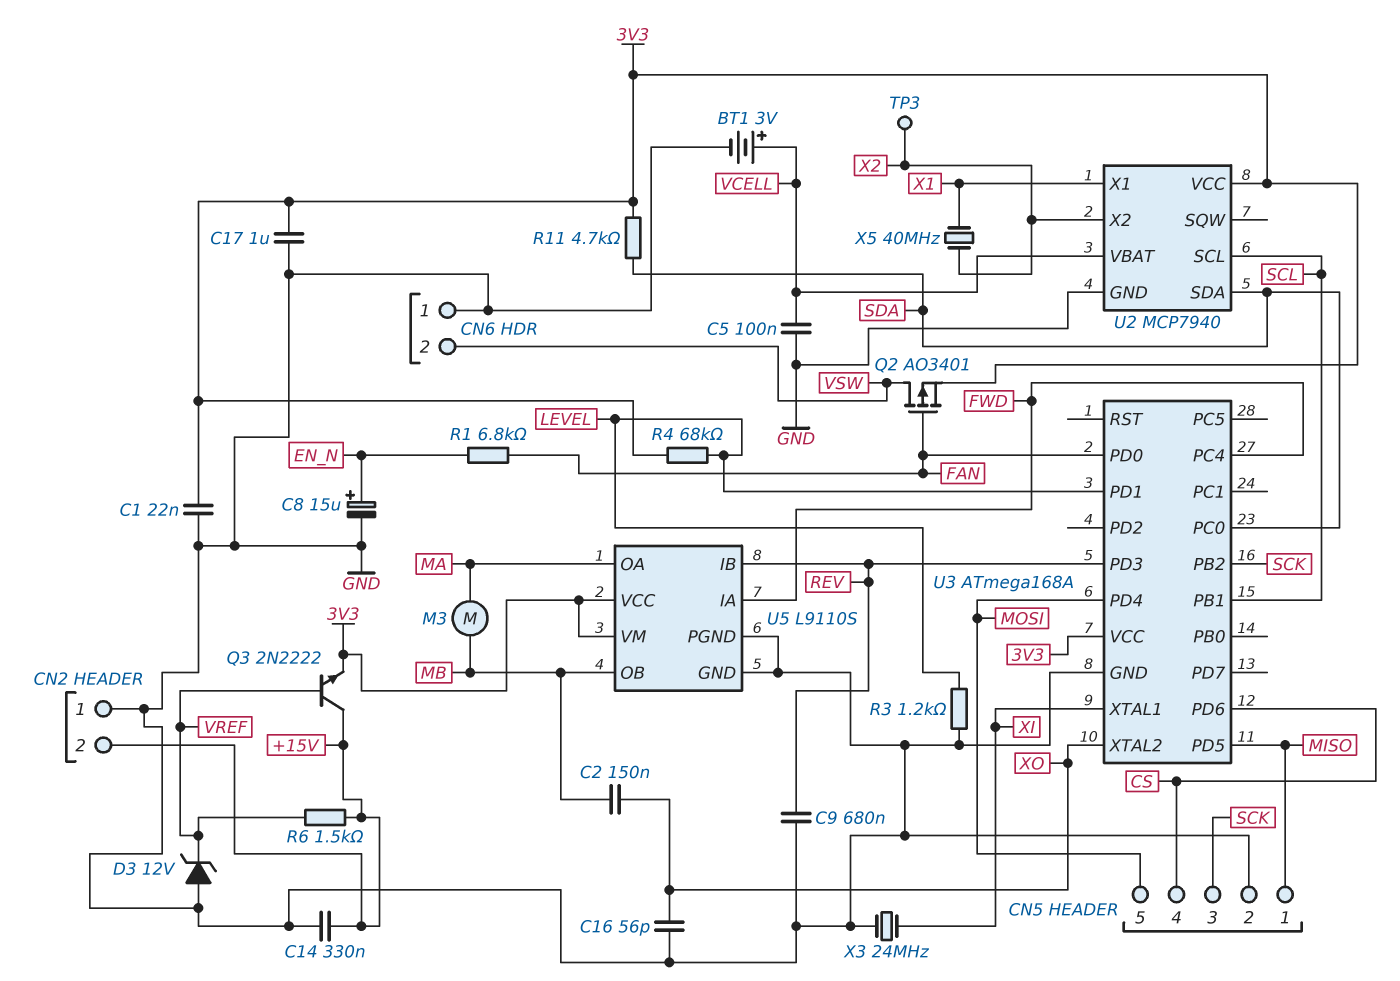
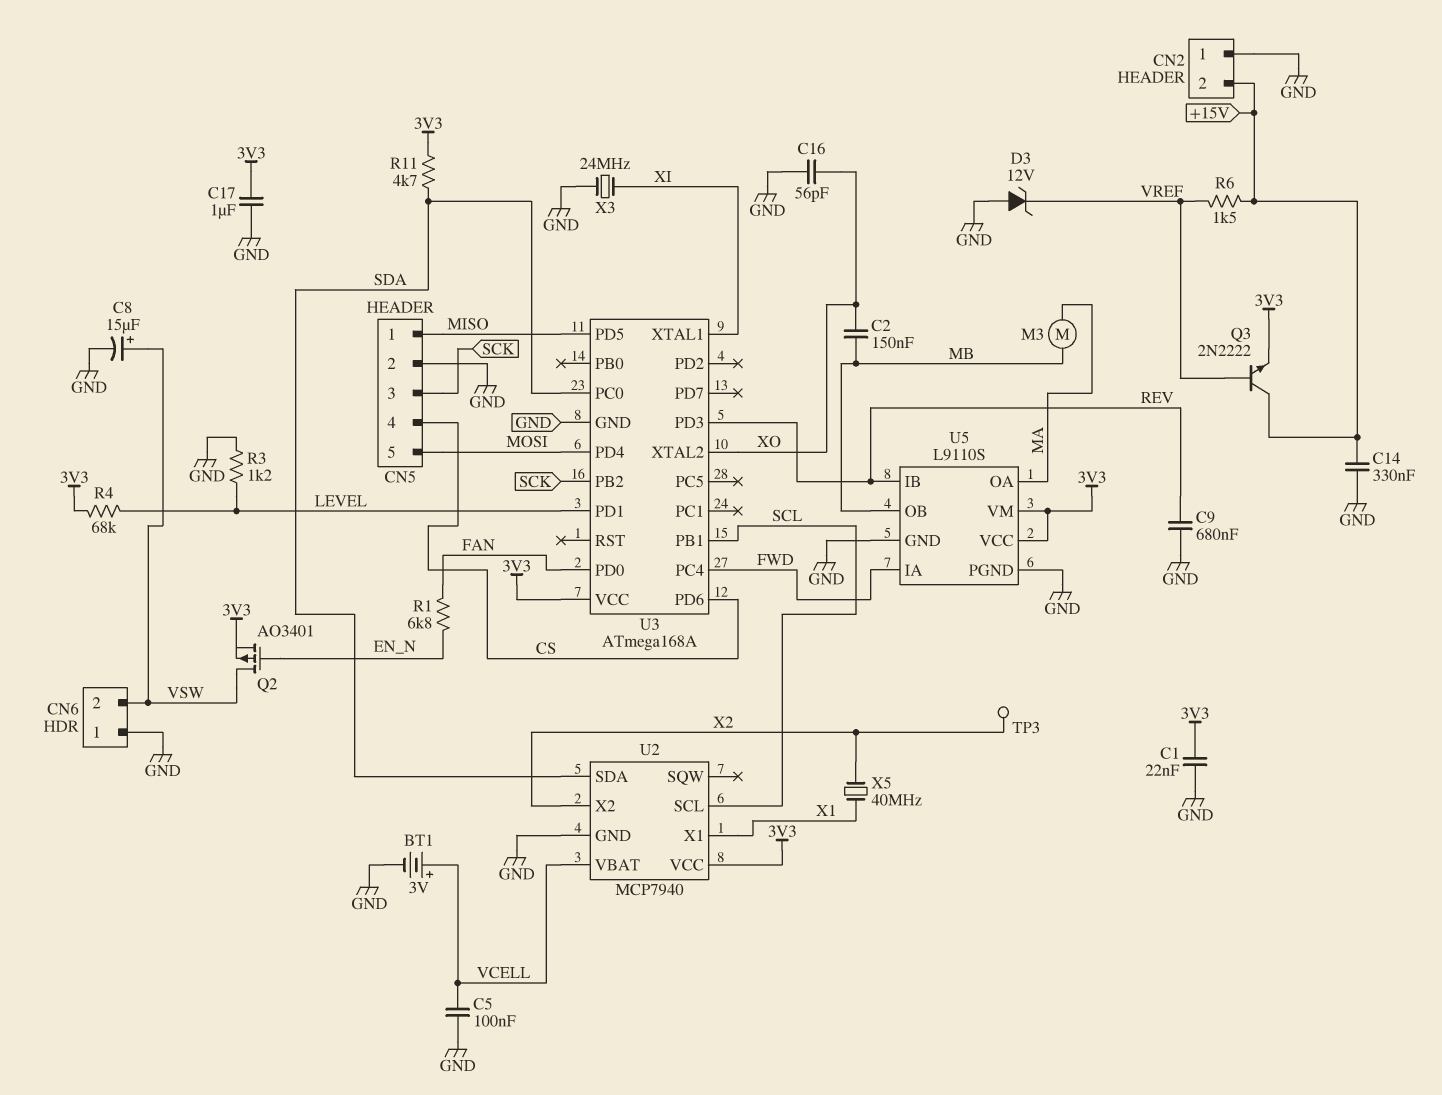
C8: 15uF (plus EN_N, minus GND) -> 15uF (plus VSW, minus GND)
Q2: PMOS AO3401 (G FAN, D VSW, S 3V3) -> PMOS AO3401 (G EN_N, D VSW, S 3V3)

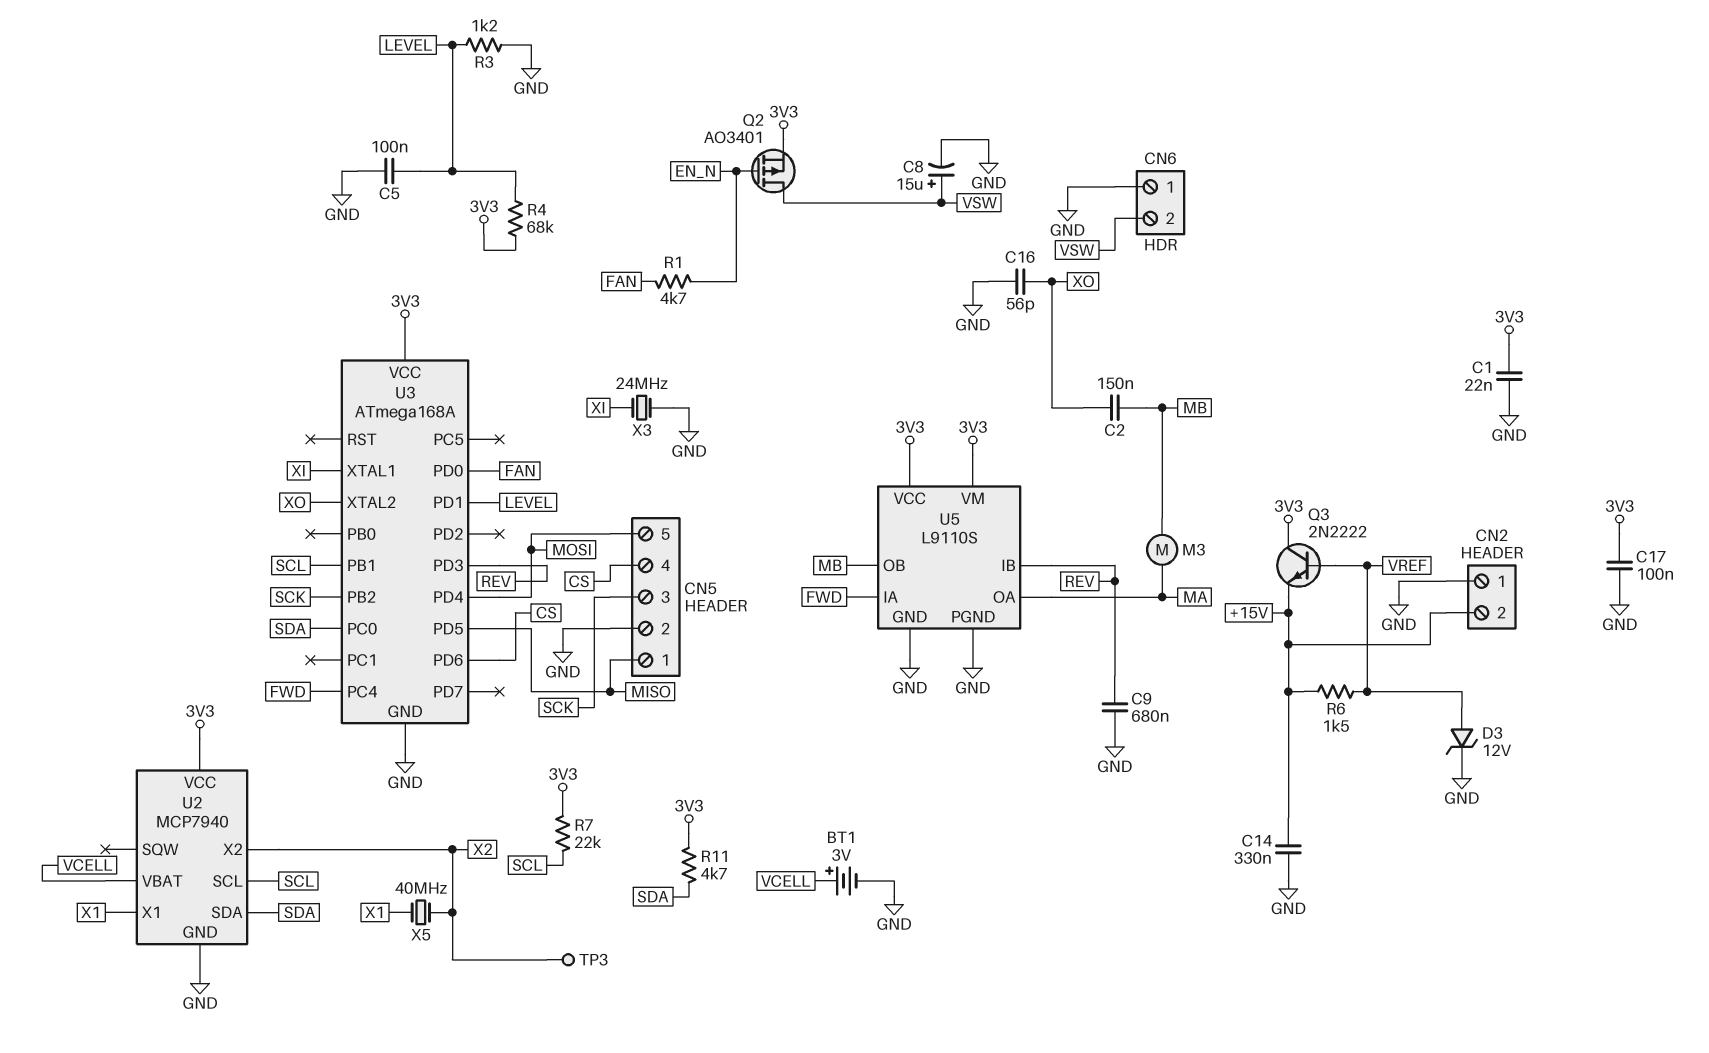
C5: 100nF (GND, VCELL) -> 100nF (GND, LEVEL)
C17: 1uF (3V3, GND) -> 100nF (3V3, GND)
D3: zener 12V (A GND, K VREF) -> zener 12V (A VREF, K GND)
Q3: NPN 2N2222 (B VREF, C +15V, E 3V3) -> NPN 2N2222 (B VREF, C 3V3, E +15V)
R1: 6.8k (EN_N, FAN) -> 4.7k (EN_N, FAN)
R7: none -> 22k (3V3, SCL)

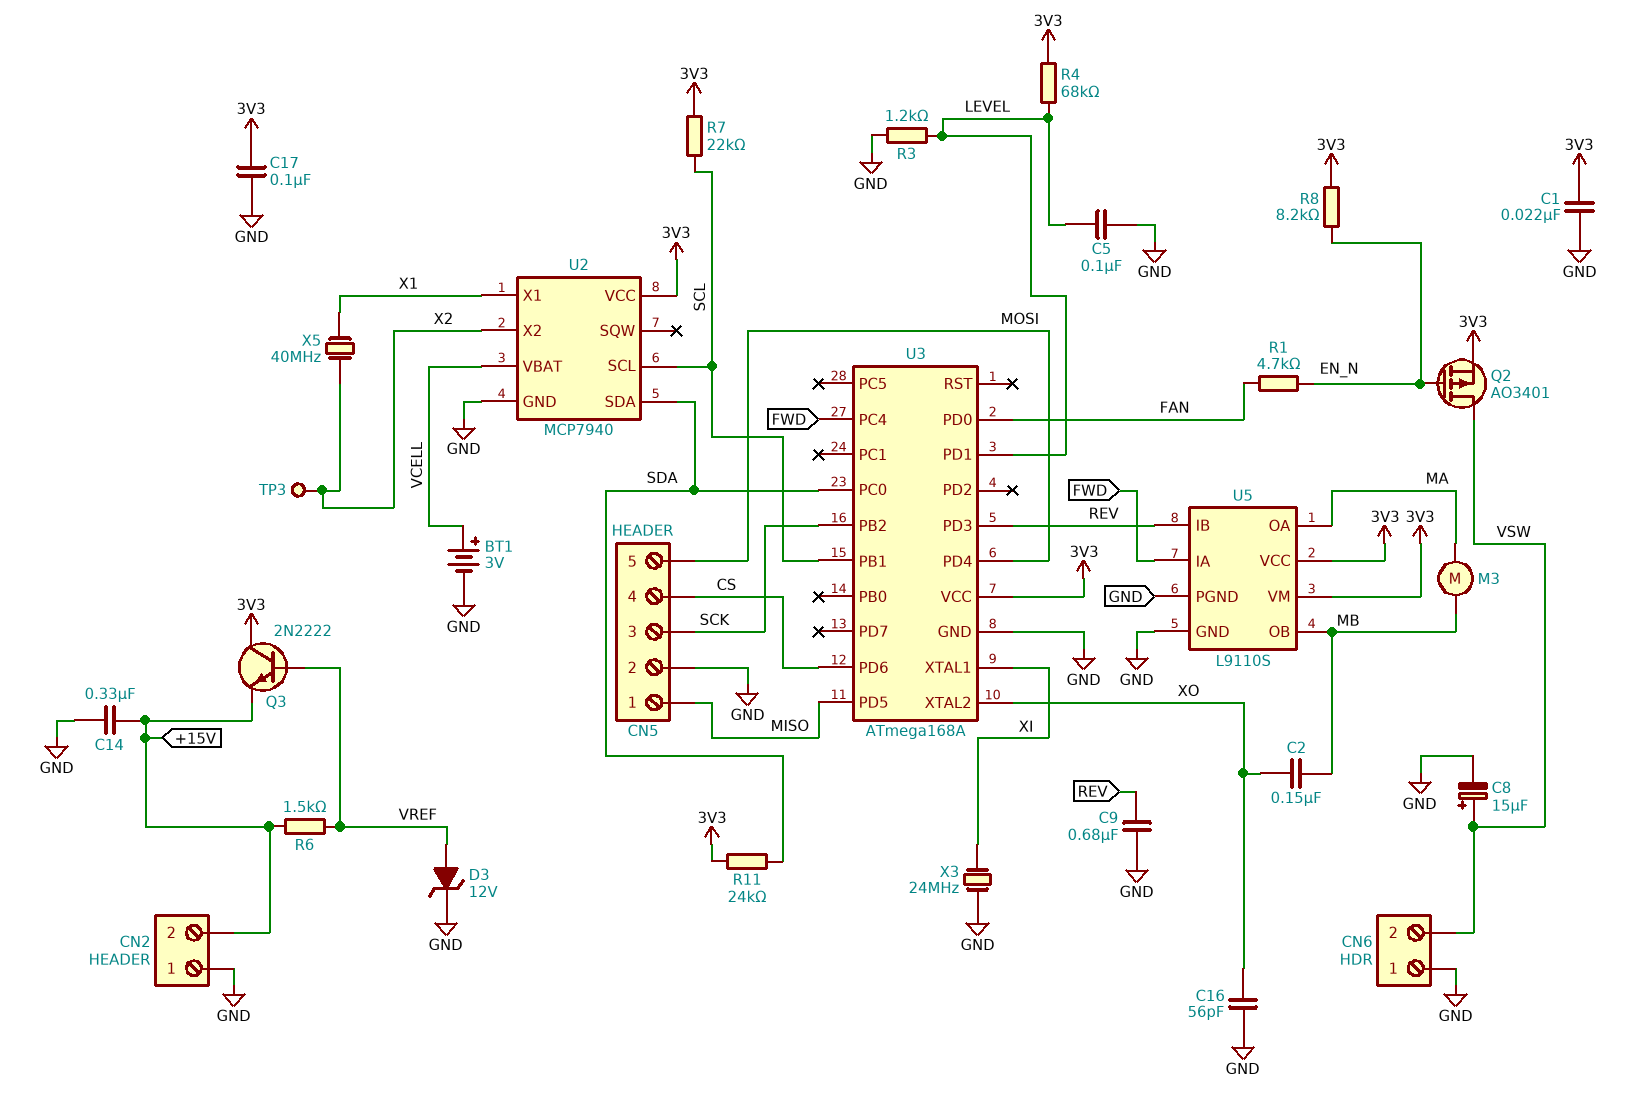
R8: none -> 8.2k (3V3, EN_N)
R11: 4.7k (3V3, SDA) -> 24k (3V3, SDA)

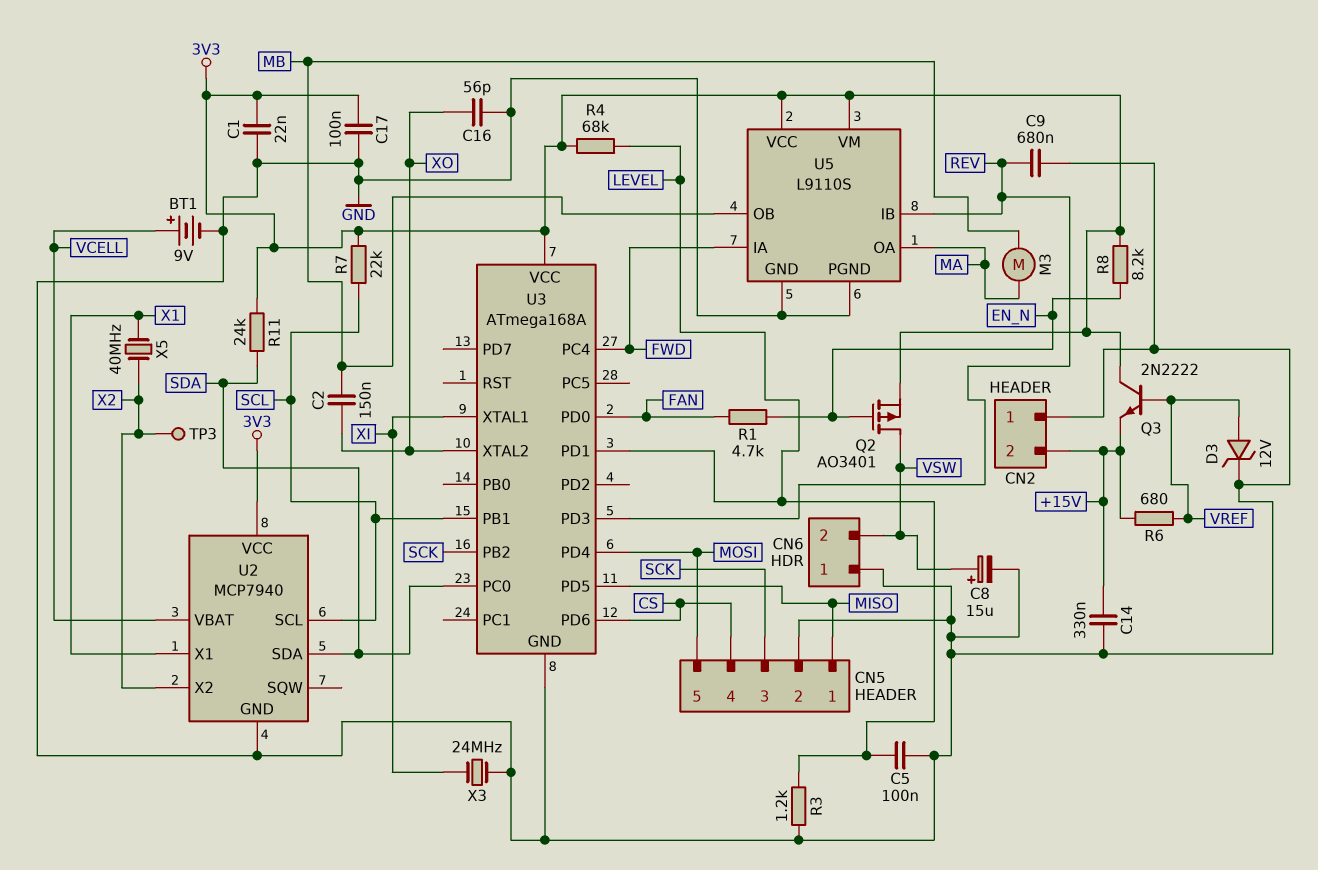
BT1: 3V (plus VCELL, minus GND) -> 9V (plus VCELL, minus GND)
R6: 1.5k (+15V, VREF) -> 680 (+15V, VREF)

